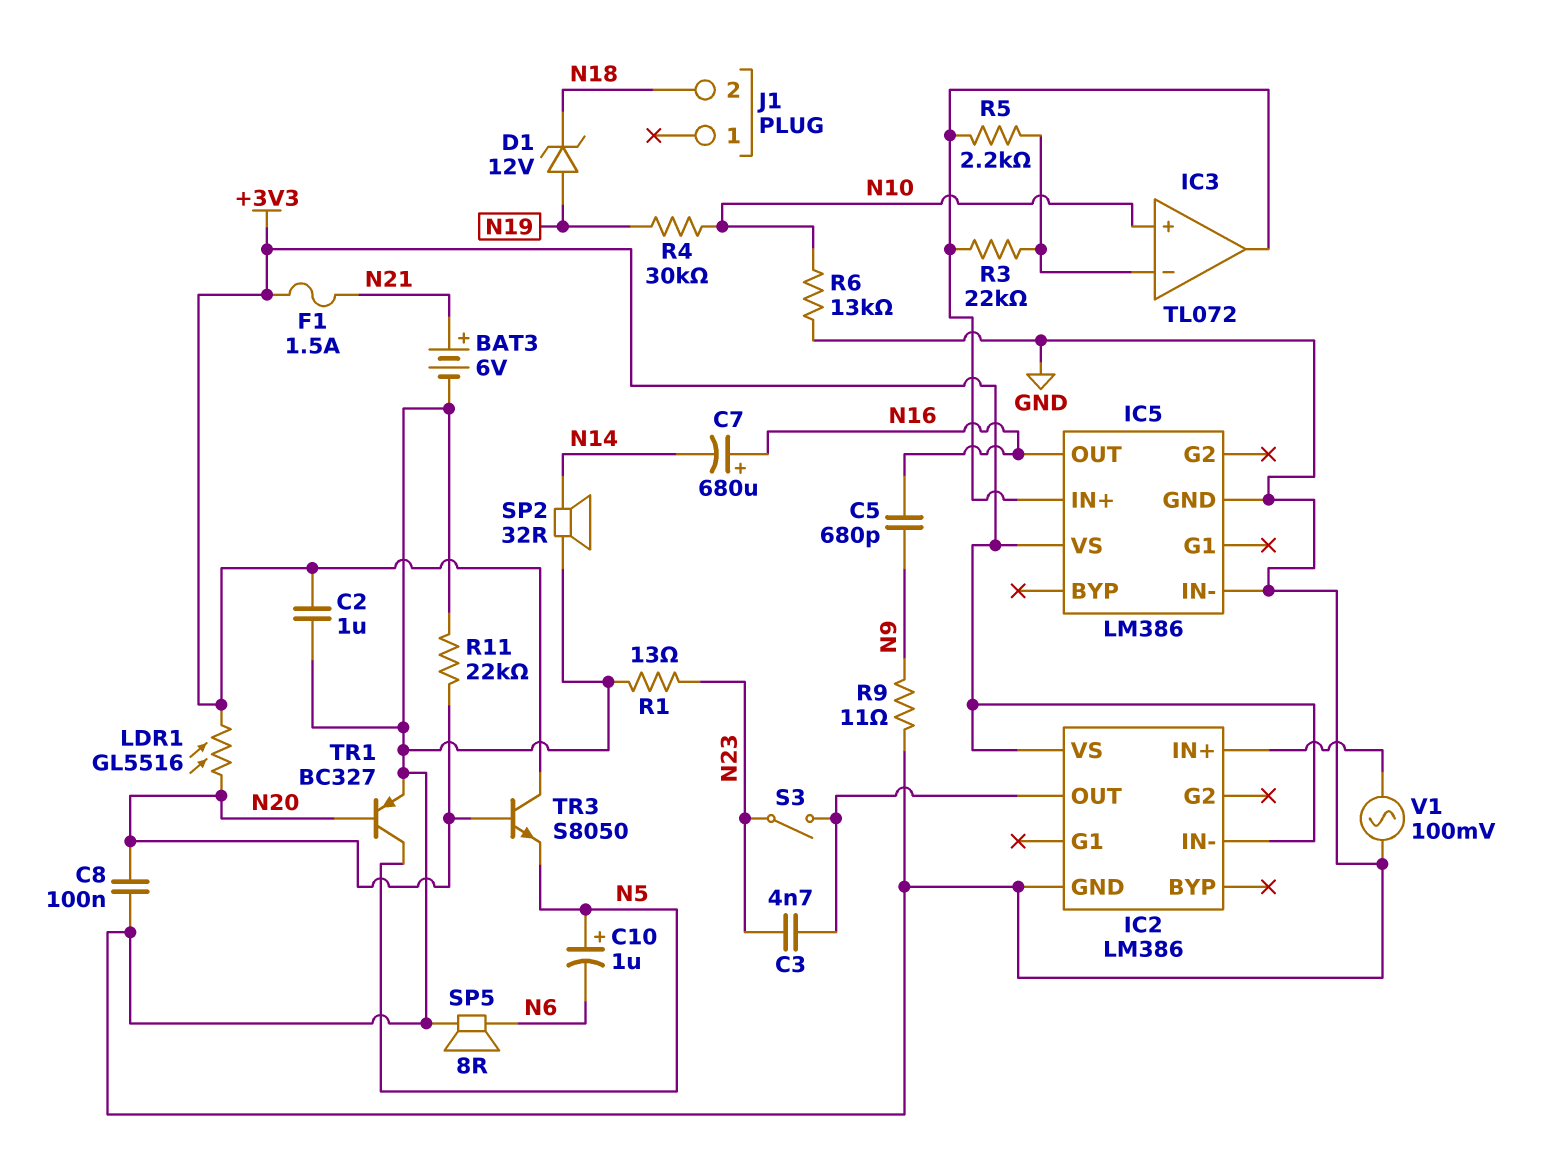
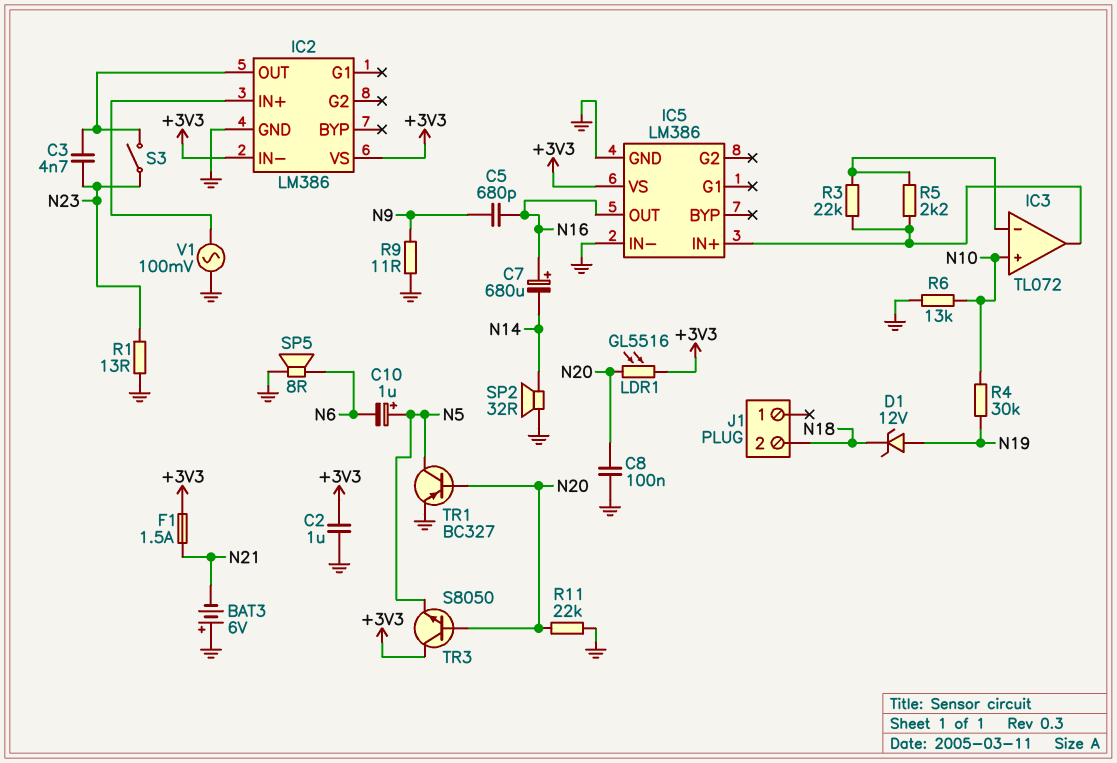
BAT3: 6V (plus N21, minus GND) -> 6V (plus GND, minus N21)

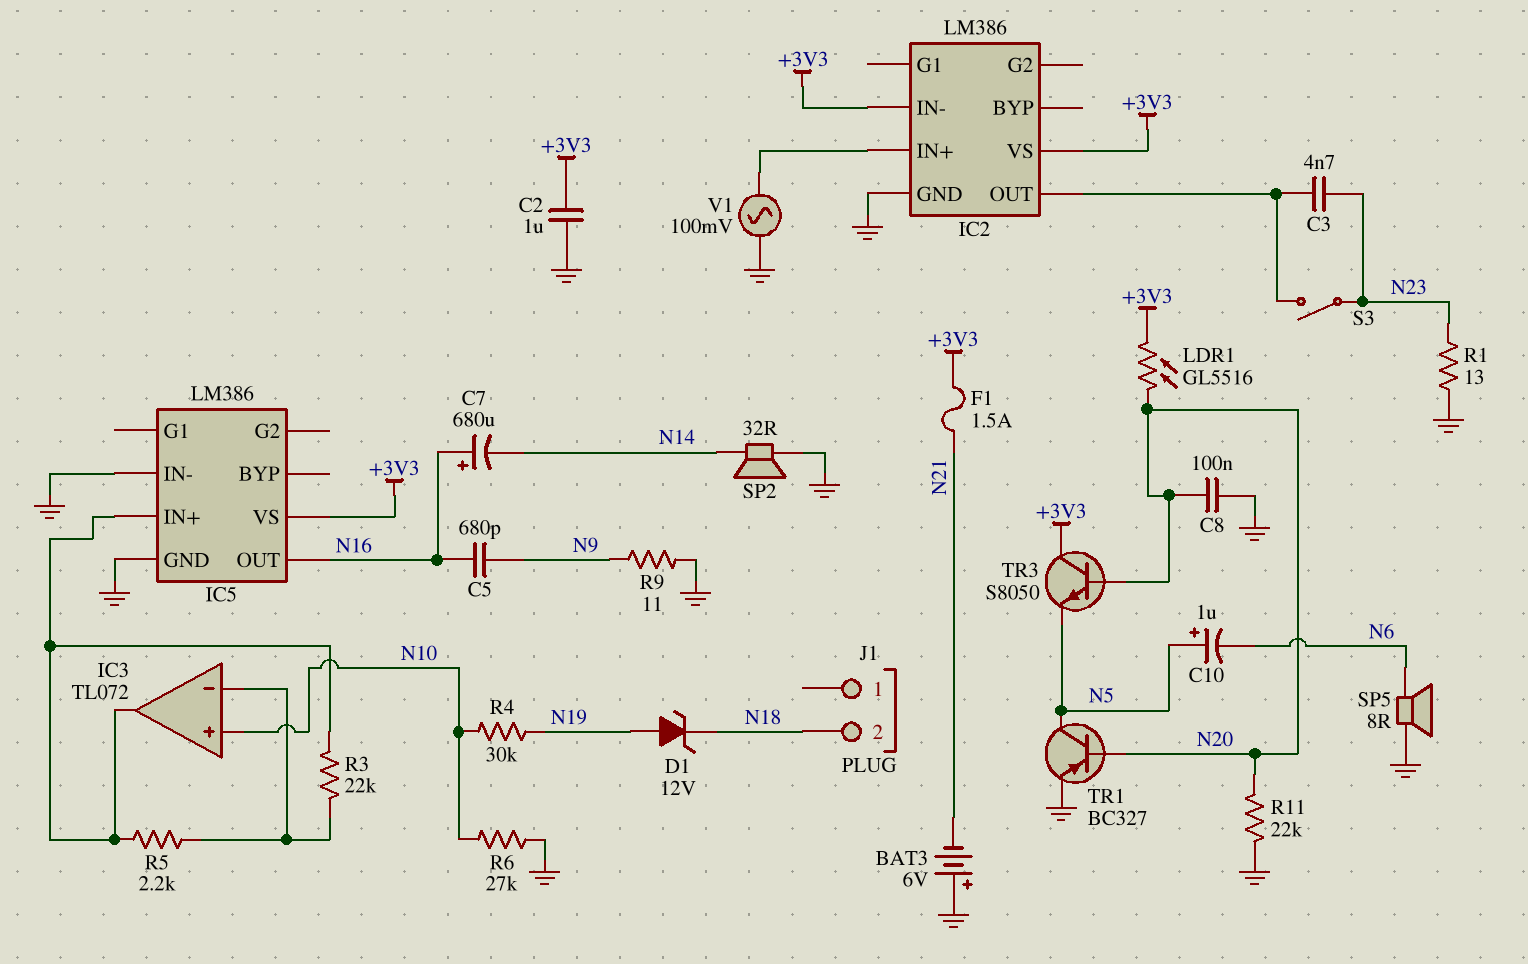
R6: 13k (GND, N10) -> 27k (GND, N10)

